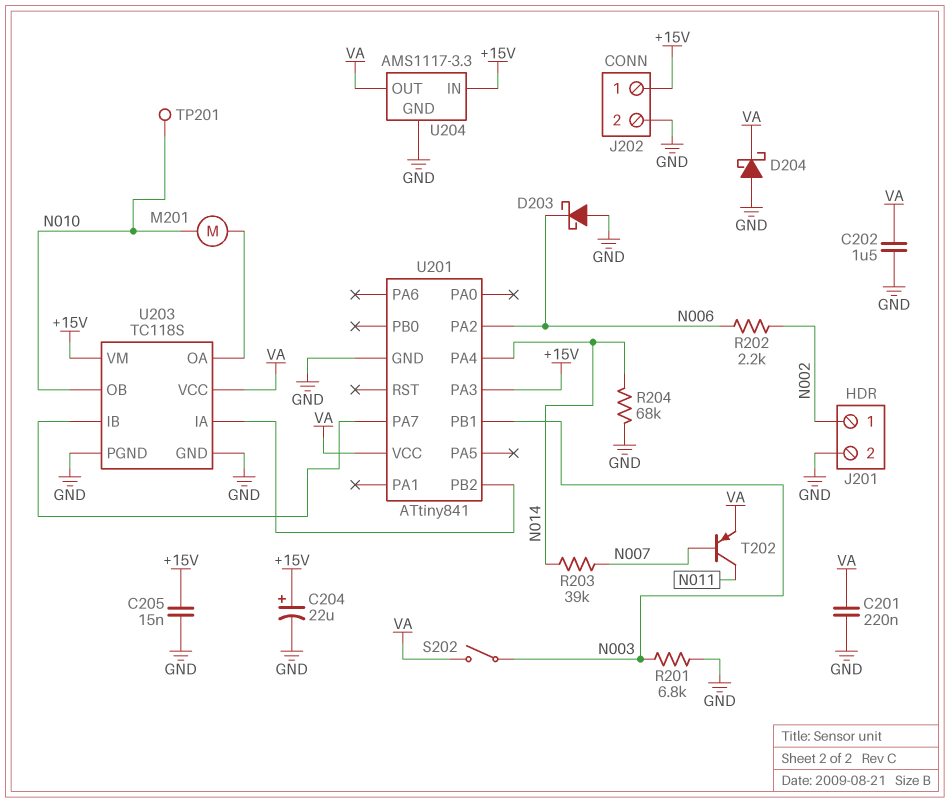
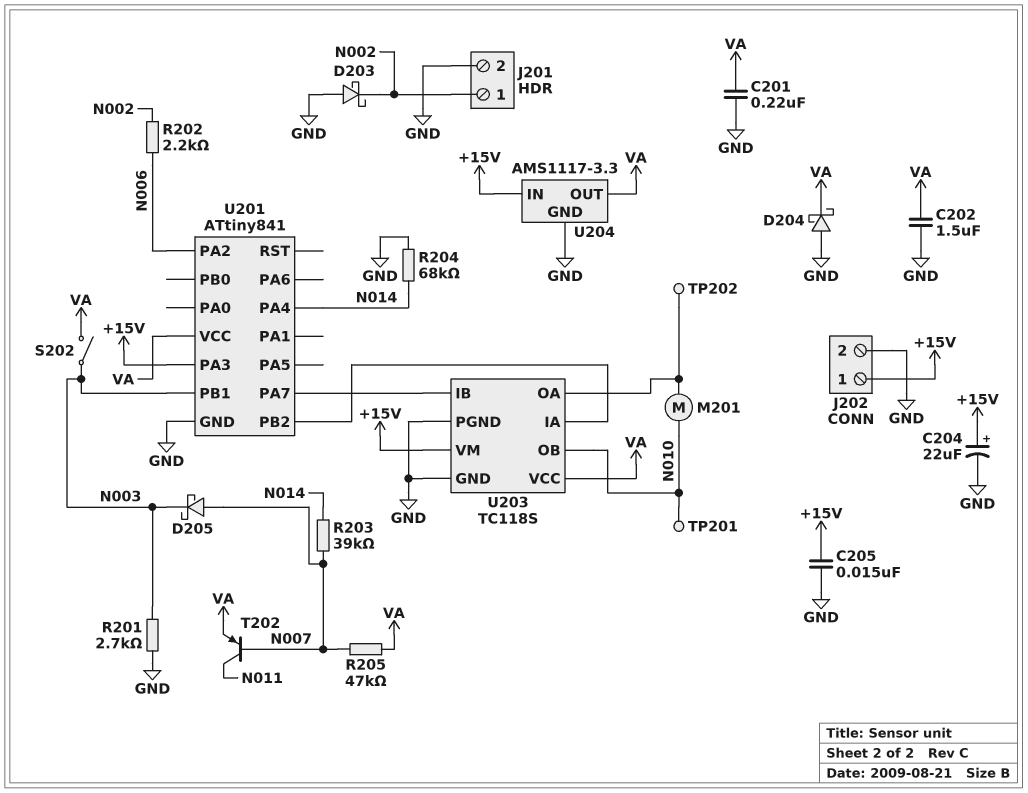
D203: schottky (A GND, K N006) -> schottky (A GND, K N002)
D205: none -> schottky (A N007, K N003)
R201: 6.8k (GND, N003) -> 2.7k (GND, N003)
R205: none -> 47k (N007, VA)
TP202: none -> test point (U203/OA)

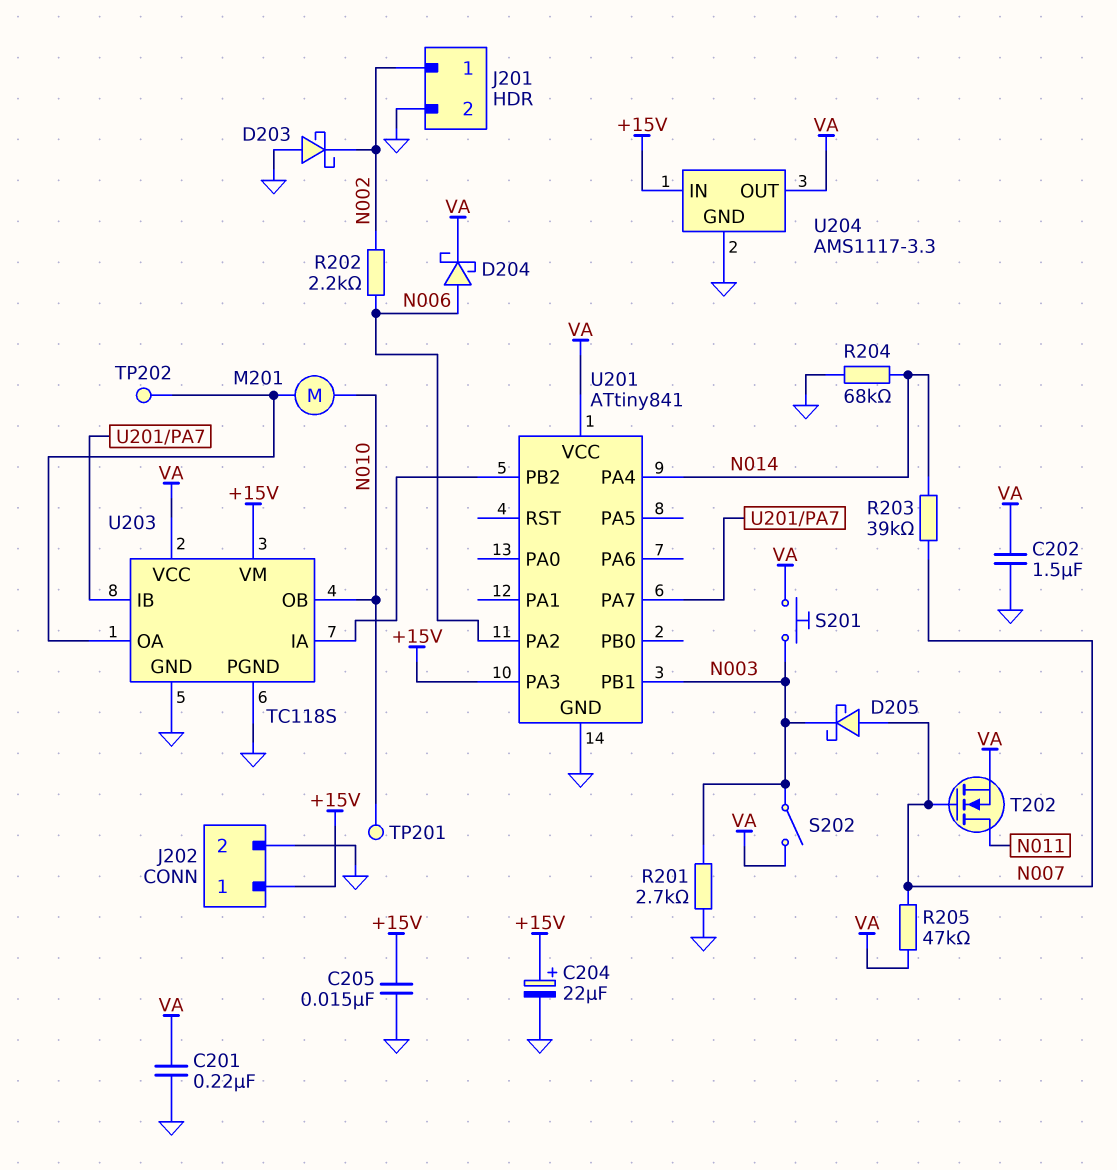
D204: schottky (A GND, K VA) -> schottky (A N006, K VA)
S201: none -> button (N003, VA)
T202: PNP (B N007, C N011, E VA) -> NMOS (G N007, D N011, S VA)

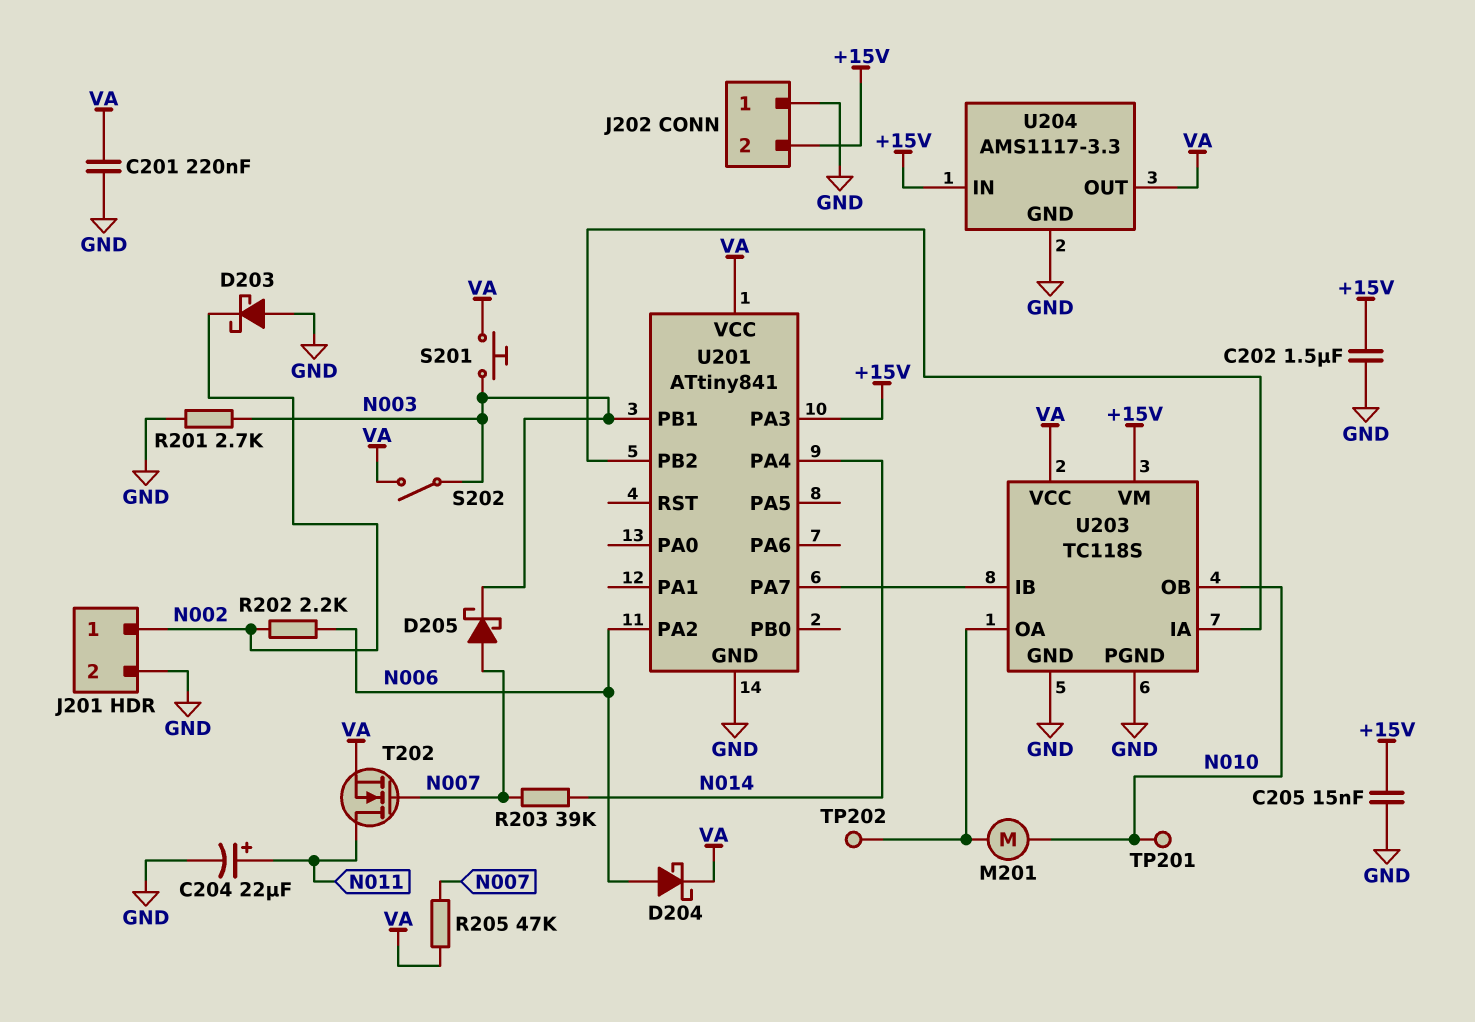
C202: 1.5uF (GND, VA) -> 1.5uF (+15V, GND)
C204: 22uF (plus +15V, minus GND) -> 22uF (plus N011, minus GND)
J202 pin 1: +15V -> GND
J202 pin 2: GND -> +15V
R204: 68k (GND, N014) -> none

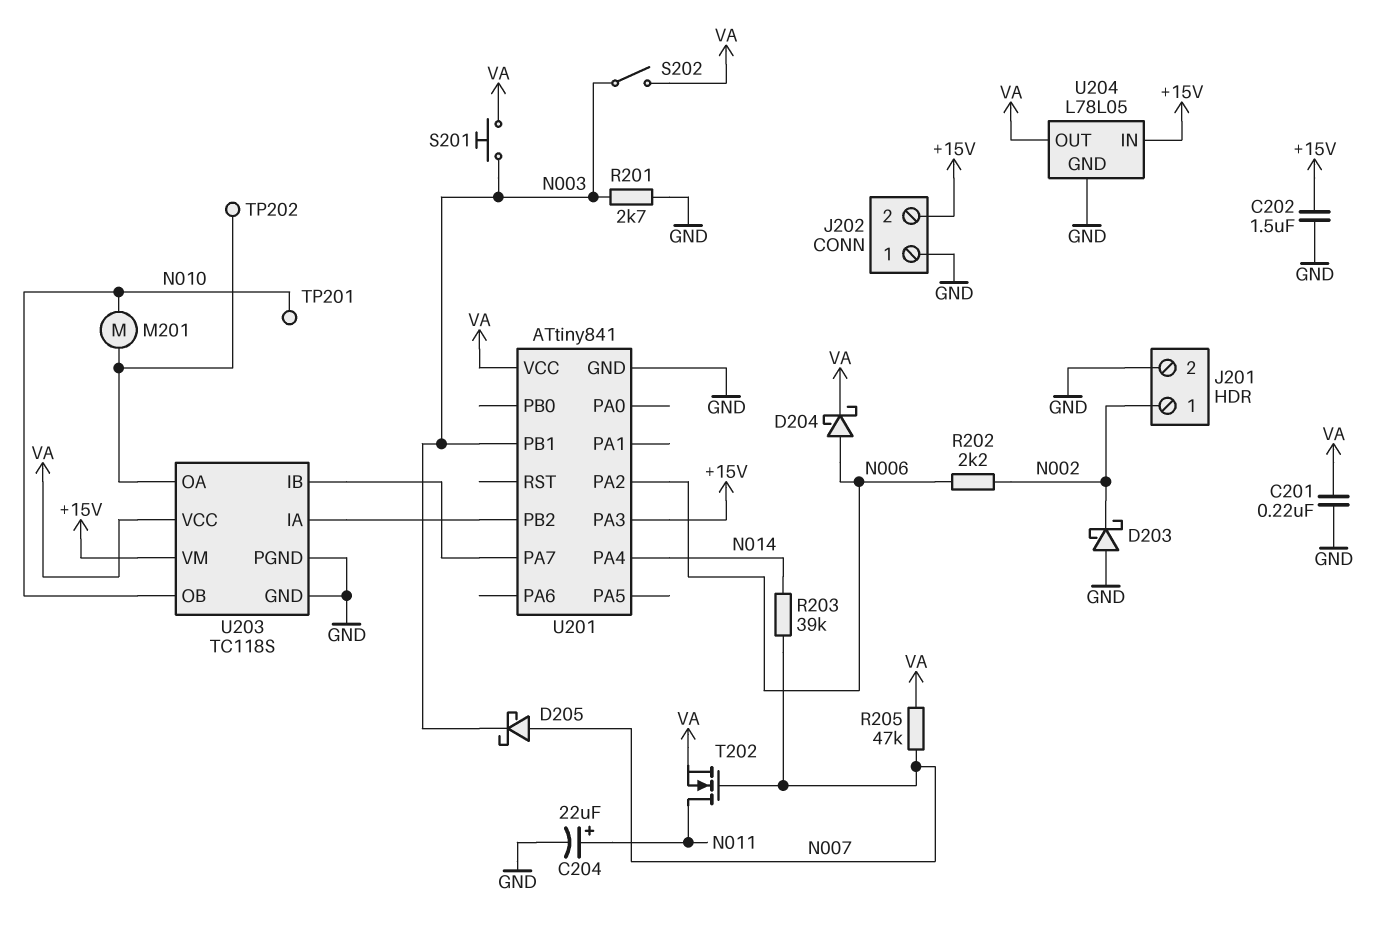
C205: 15nF (+15V, GND) -> none
U204: AMS1117-3.3 -> L78L05

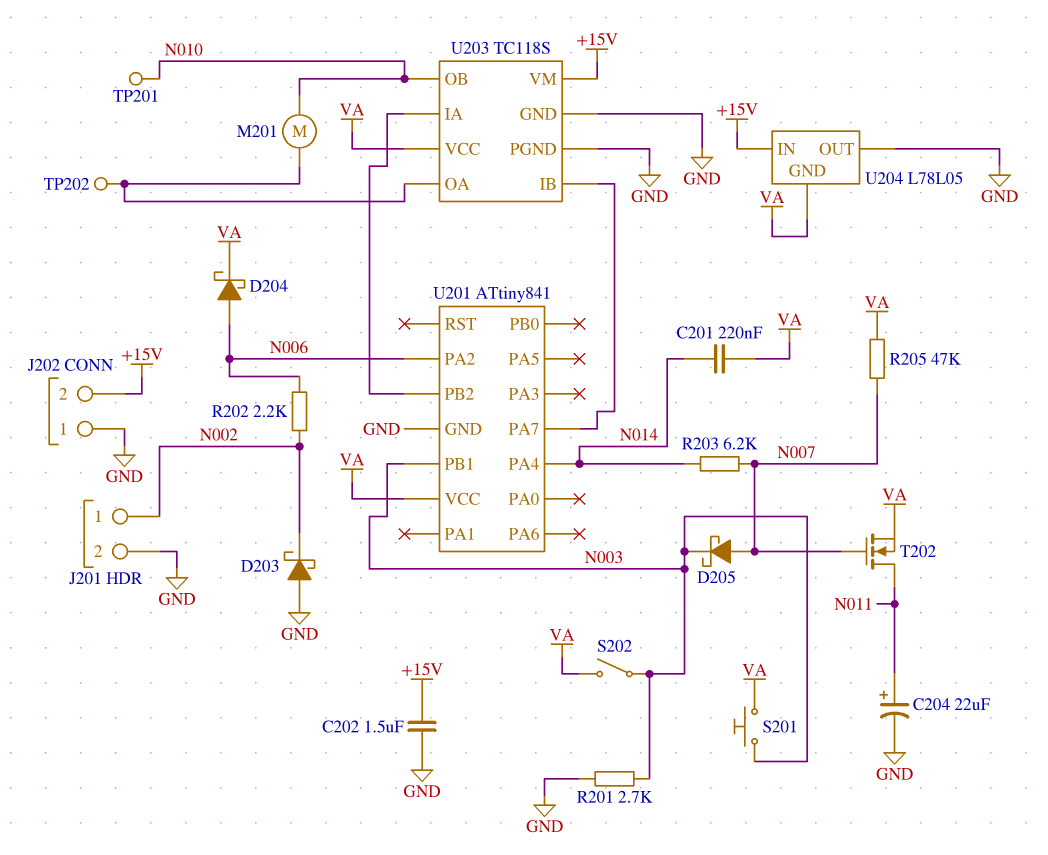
C201: 220nF (GND, VA) -> 220nF (N014, VA)
R203: 39k (N007, N014) -> 6.2k (N007, N014)
U201 pin PA3: +15V -> none
U204 pin GND: GND -> VA
U204 pin OUT: VA -> GND

